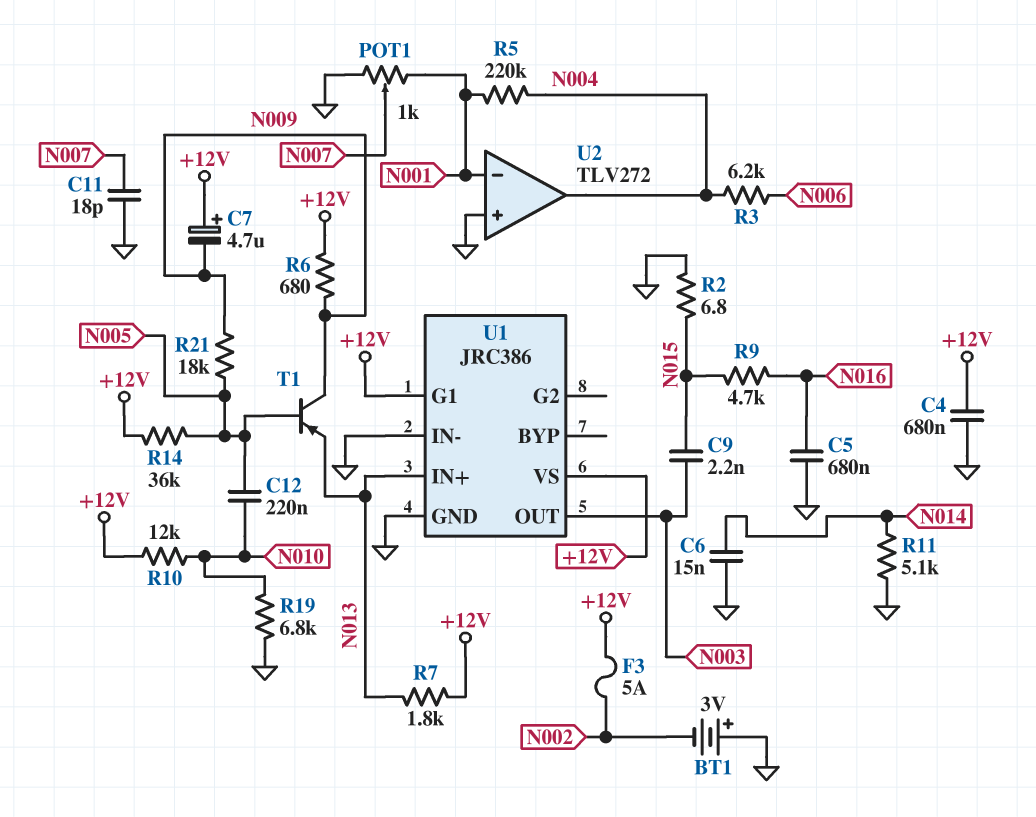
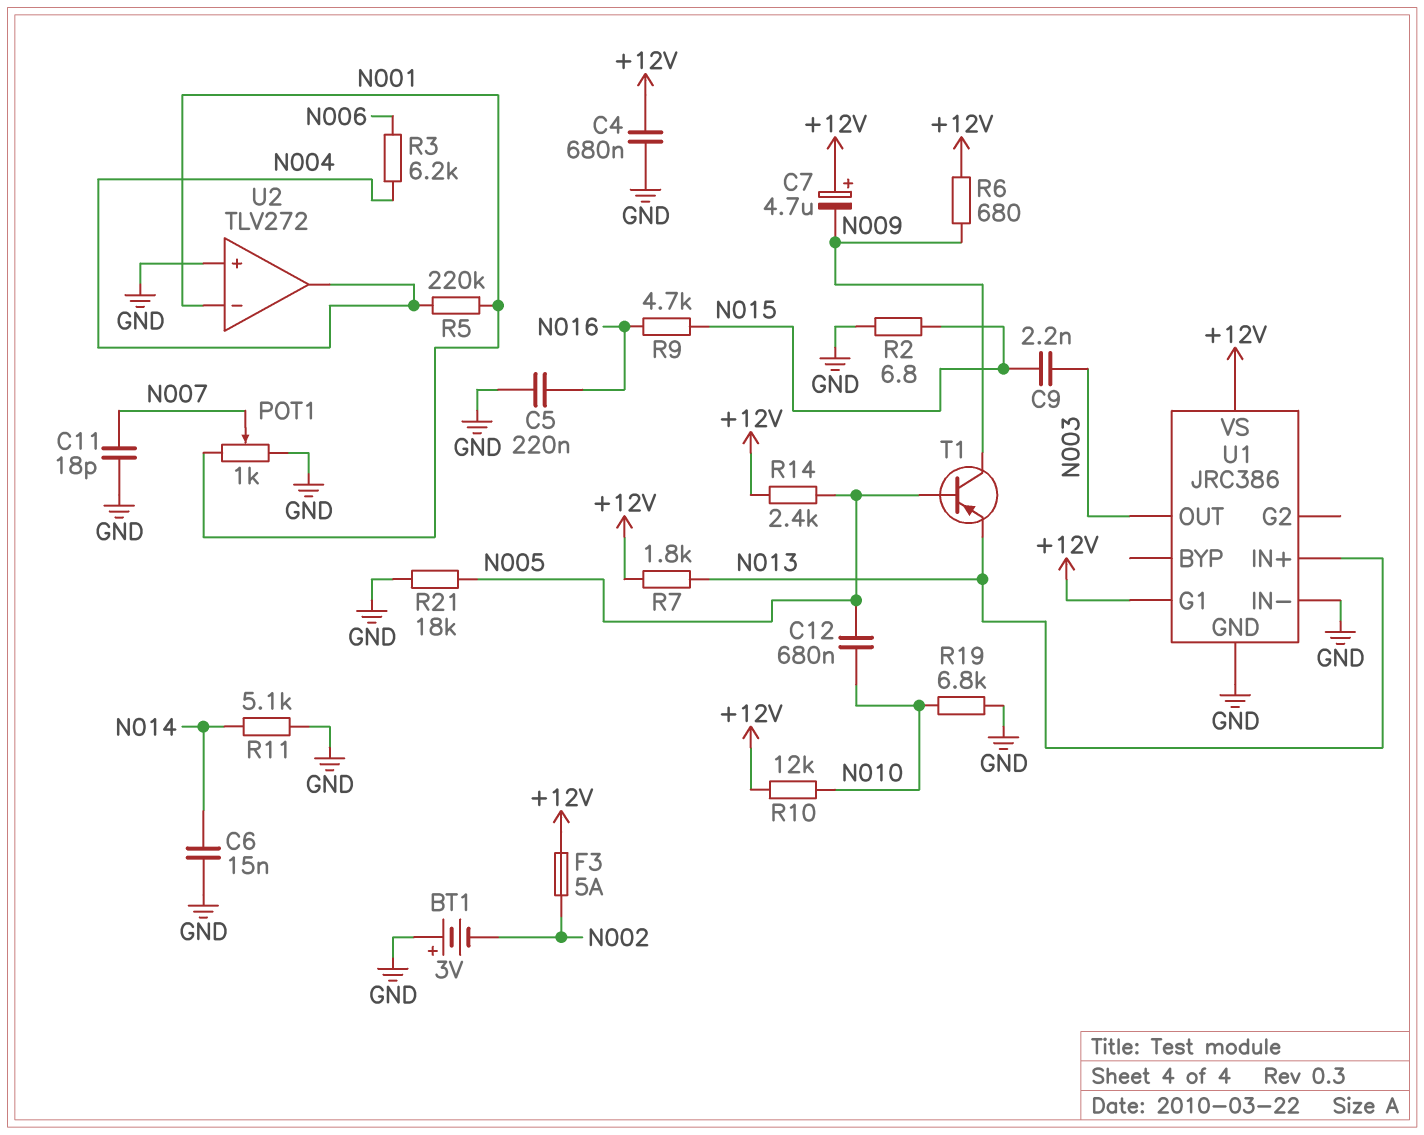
C5: 680nF (GND, N016) -> 220nF (GND, N016)
C12: 220nF (N005, N010) -> 680nF (N005, N010)
R14: 36k (+12V, N005) -> 2.4k (+12V, N005)
R21: 18k (N005, N009) -> 18k (GND, N005)

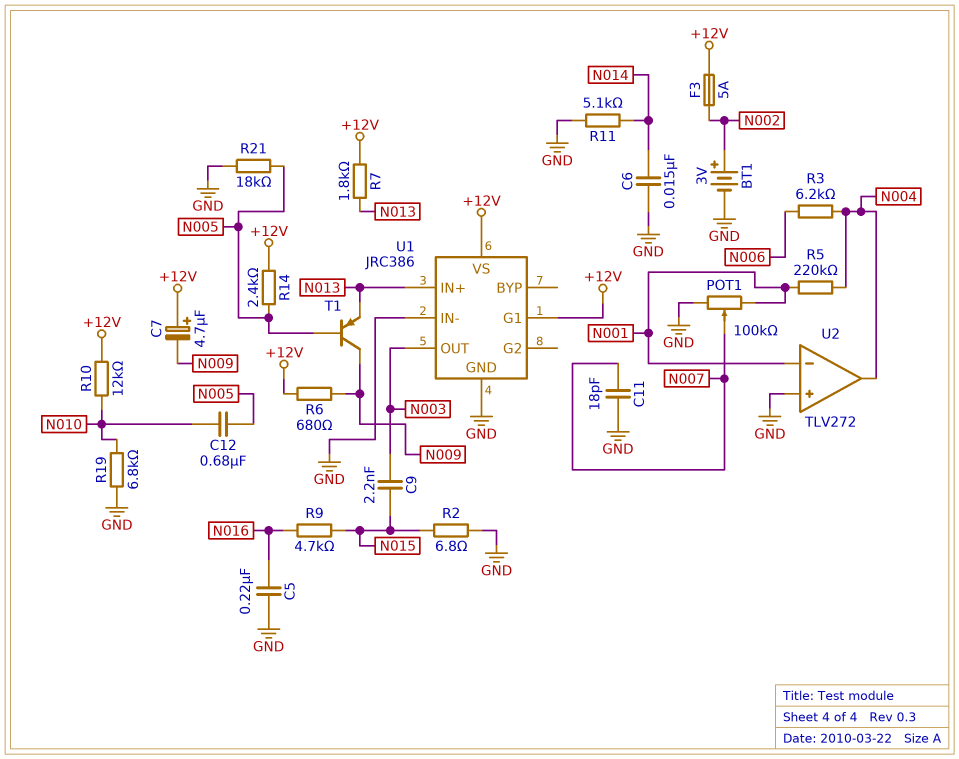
BT1: 3V (plus GND, minus N002) -> 3V (plus N002, minus GND)
C4: 680nF (+12V, GND) -> none
POT1: 1k (GND, N001, wiper N007) -> 100k (GND, N001, wiper N007)

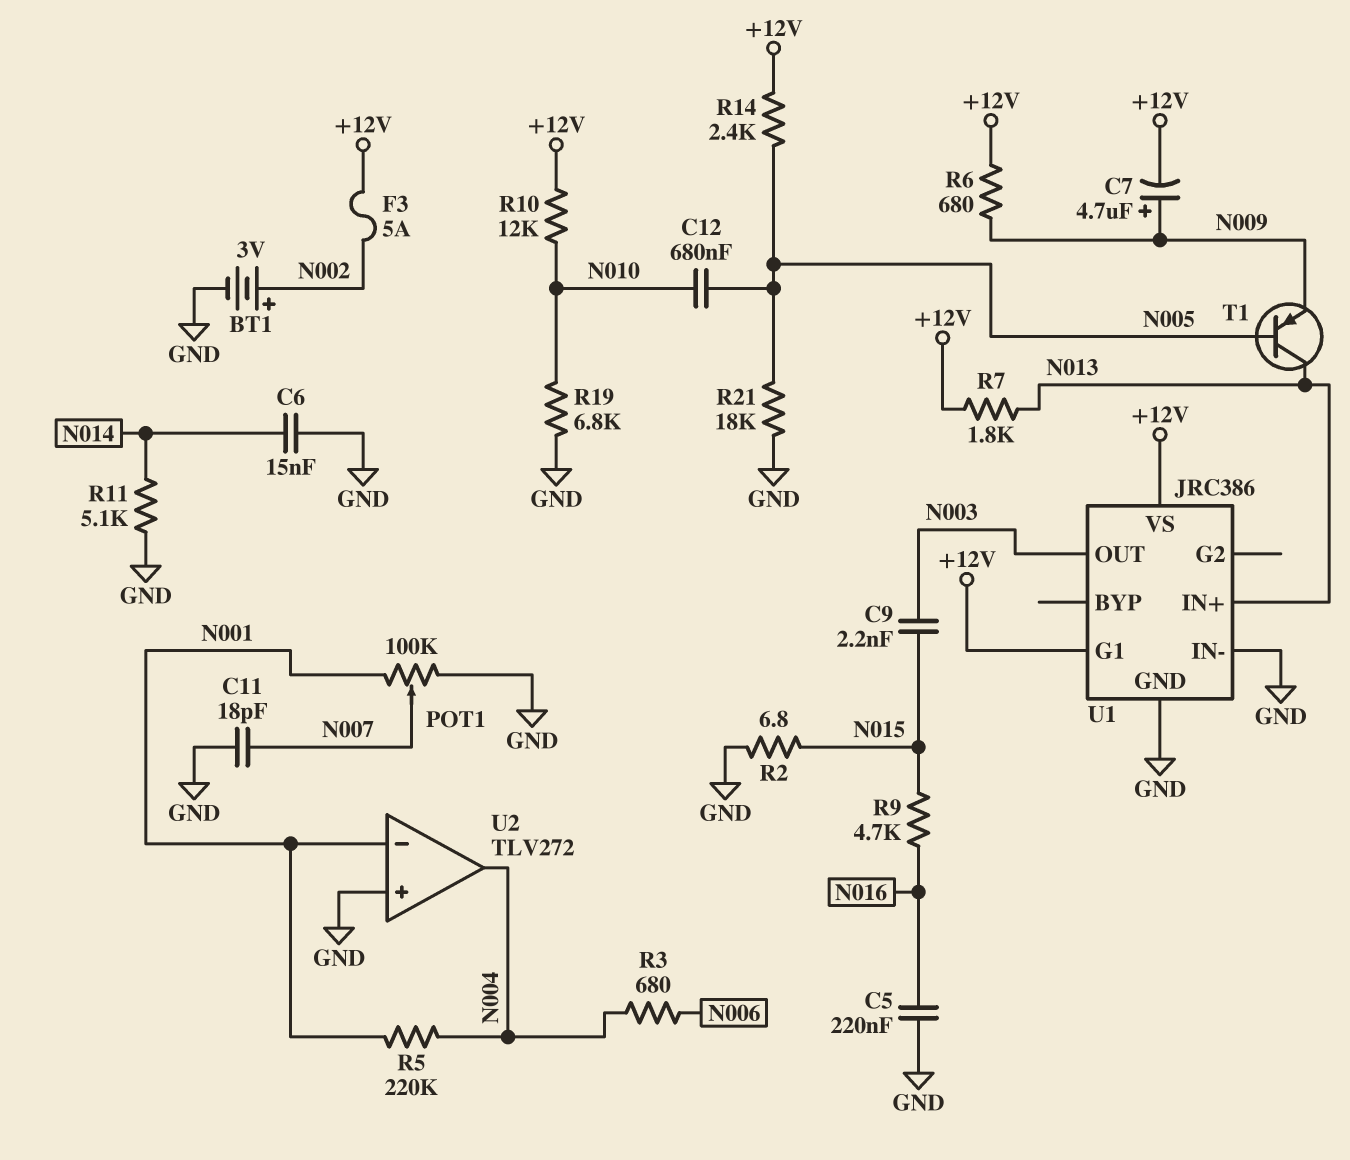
C7: 4.7uF (plus +12V, minus N009) -> 4.7uF (plus N009, minus +12V)
R3: 6.2k (N004, N006) -> 680 (N004, N006)
T1: PNP (B N005, C N009, E N013) -> PNP (B N005, C N013, E N009)

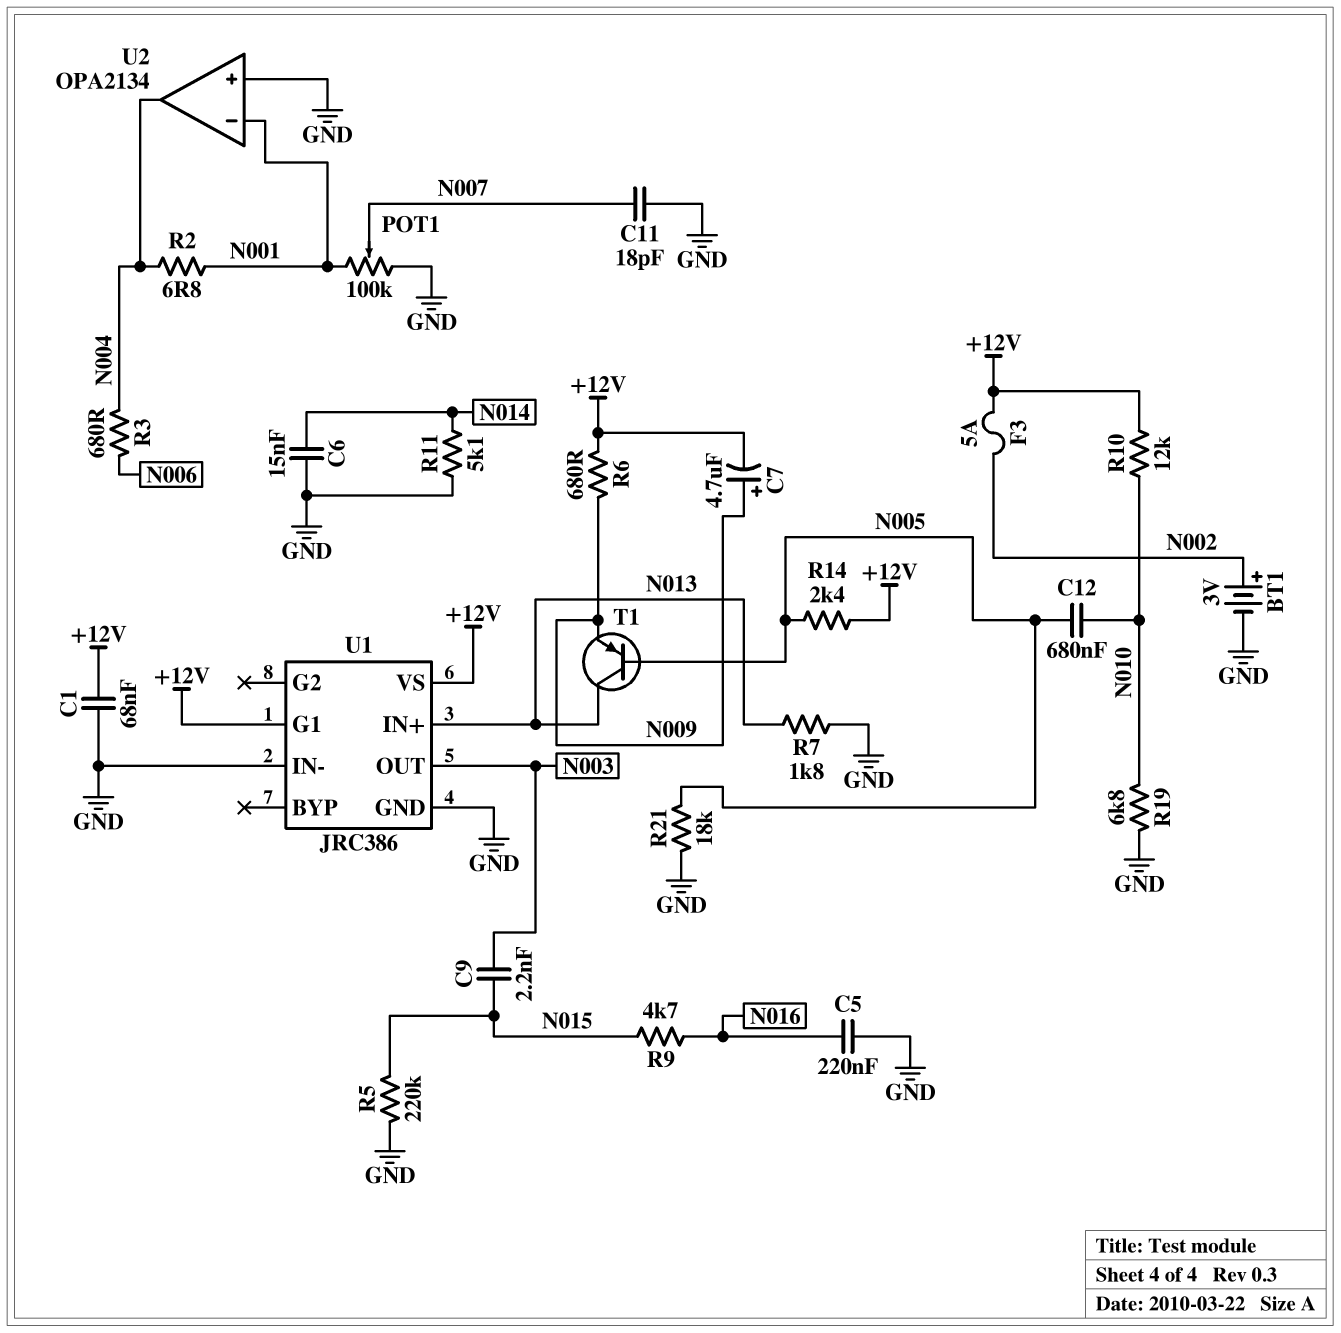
C1: none -> 68nF (+12V, GND)
R2: 6.8 (GND, N015) -> 6.8 (N001, N004)
R5: 220k (N001, N004) -> 220k (GND, N015)
R7: 1.8k (+12V, N013) -> 1.8k (GND, N013)
U2: TLV272 -> OPA2134

